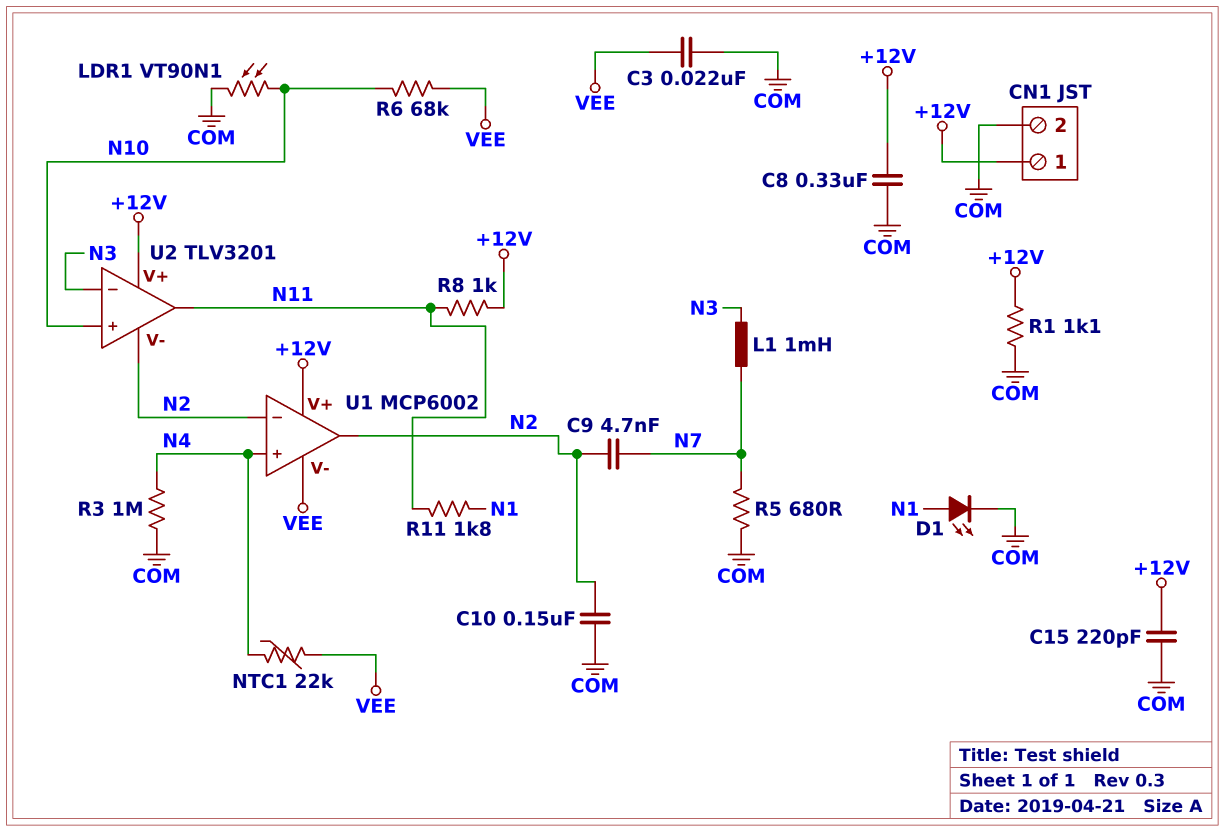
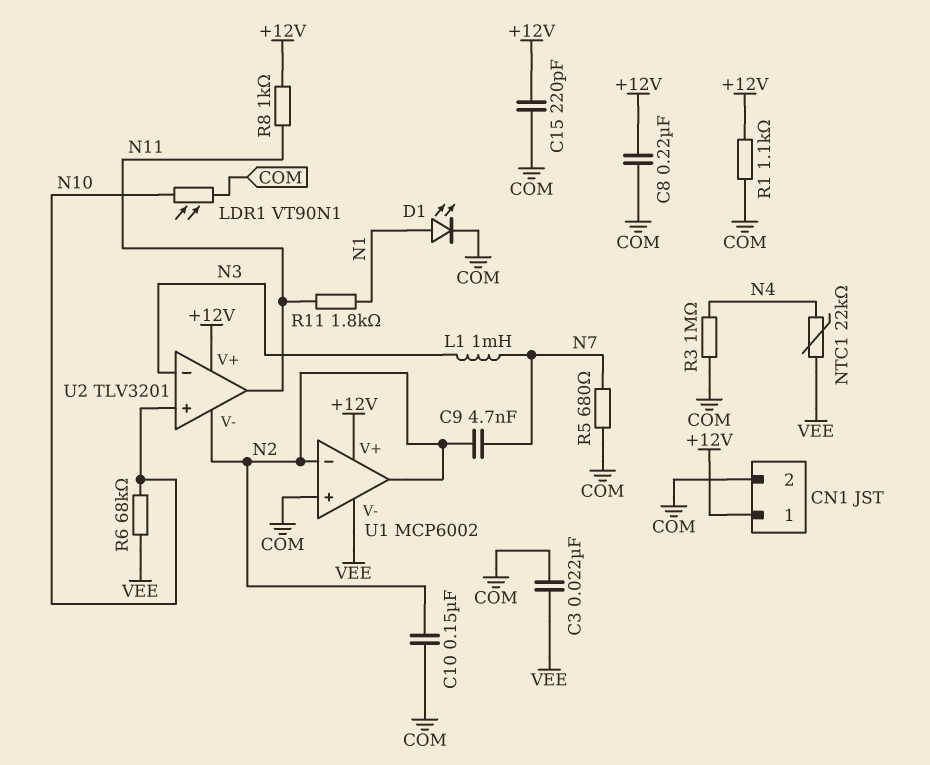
C8: 330nF (+12V, COM) -> 220nF (+12V, COM)
U1 pin in+: N4 -> COM

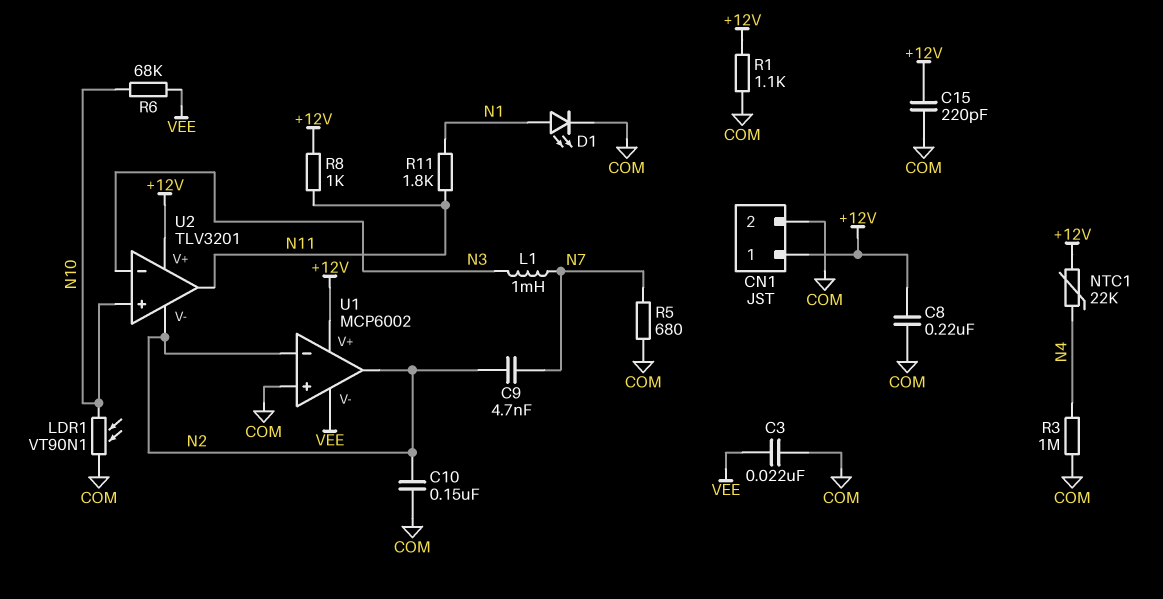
NTC1: 22k (N4, VEE) -> 22k (+12V, N4)

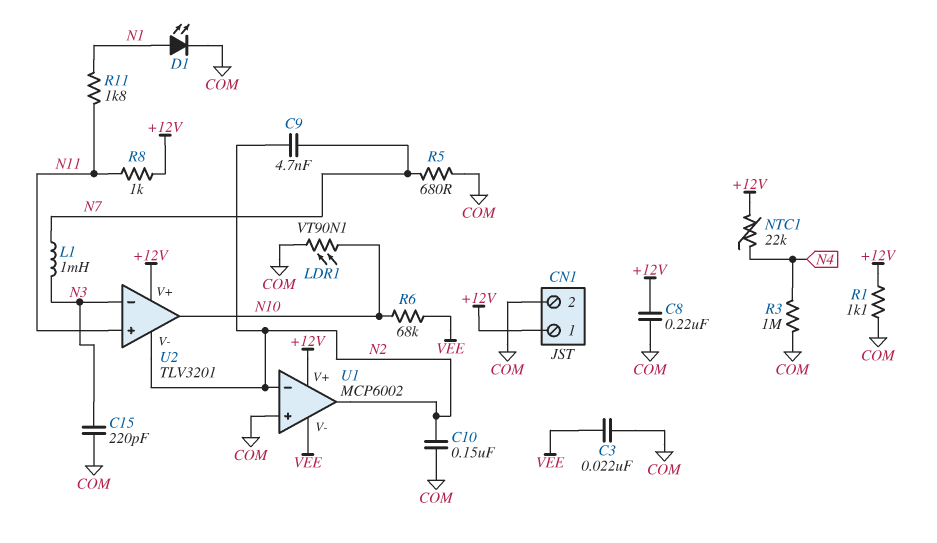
C15: 220pF (+12V, COM) -> 220pF (COM, N3)
U2 pin in+: N10 -> N11
U2 pin out: N11 -> N10

